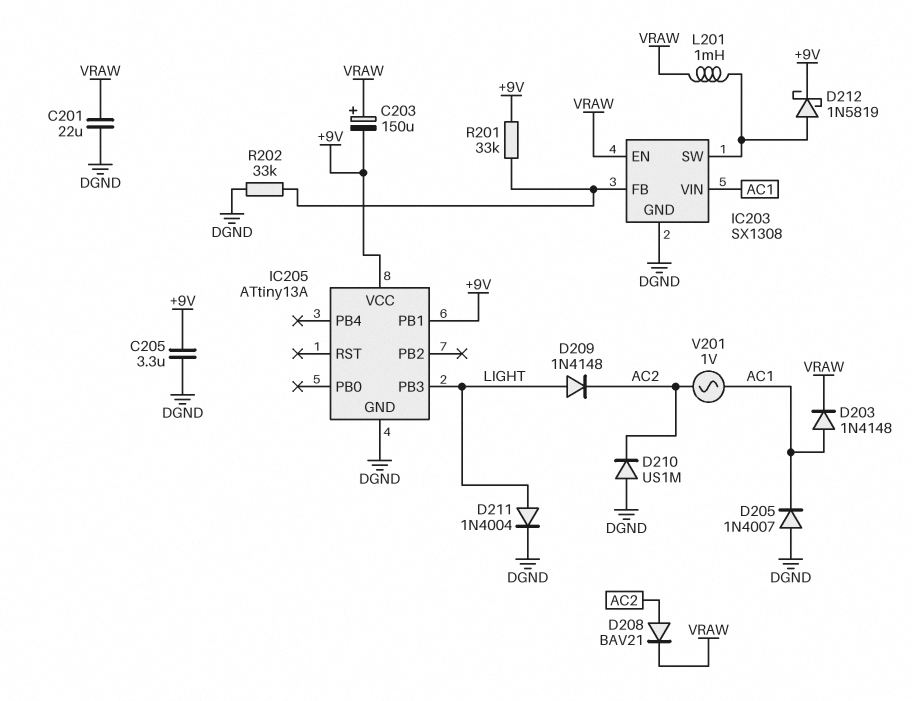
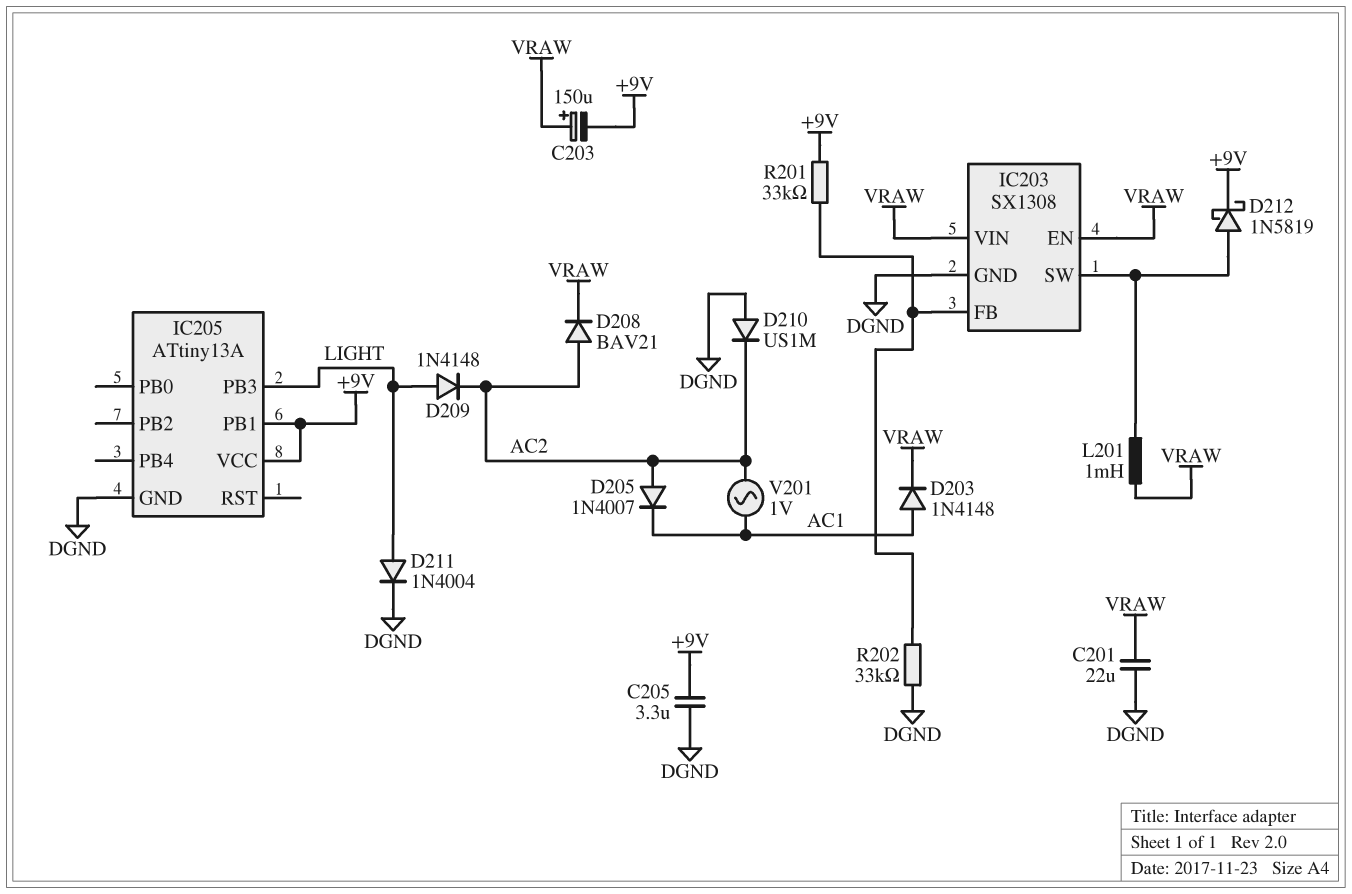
D205: diode 1N4007 (A DGND, K AC1) -> diode 1N4007 (A AC2, K AC1)
IC203 pin VIN: AC1 -> VRAW

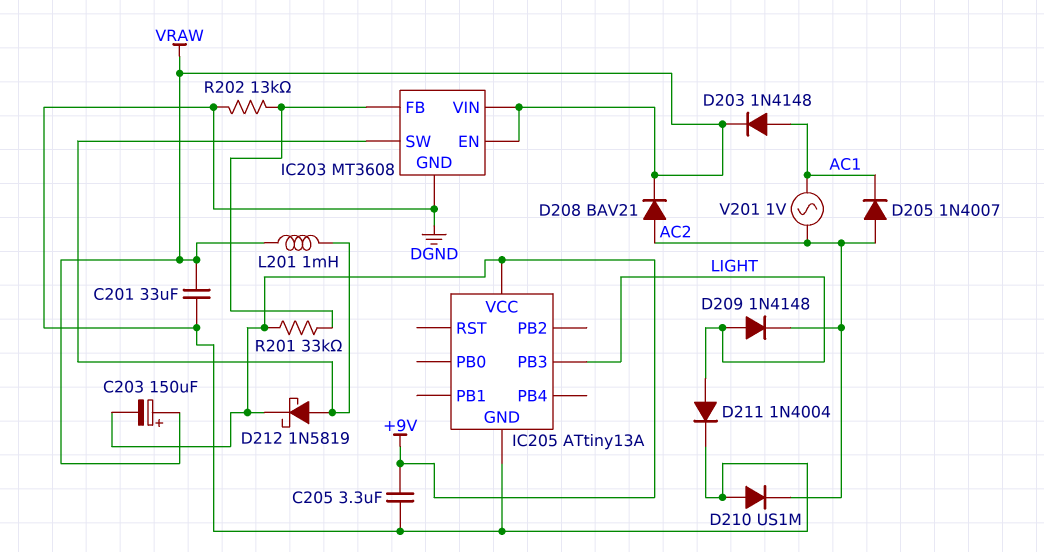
C201: 22uF (DGND, VRAW) -> 33uF (DGND, VRAW)
IC203: SX1308 -> MT3608
IC205 pin PB1: +9V -> none
R202: 33k (DGND, IC203/FB) -> 13k (DGND, IC203/FB)

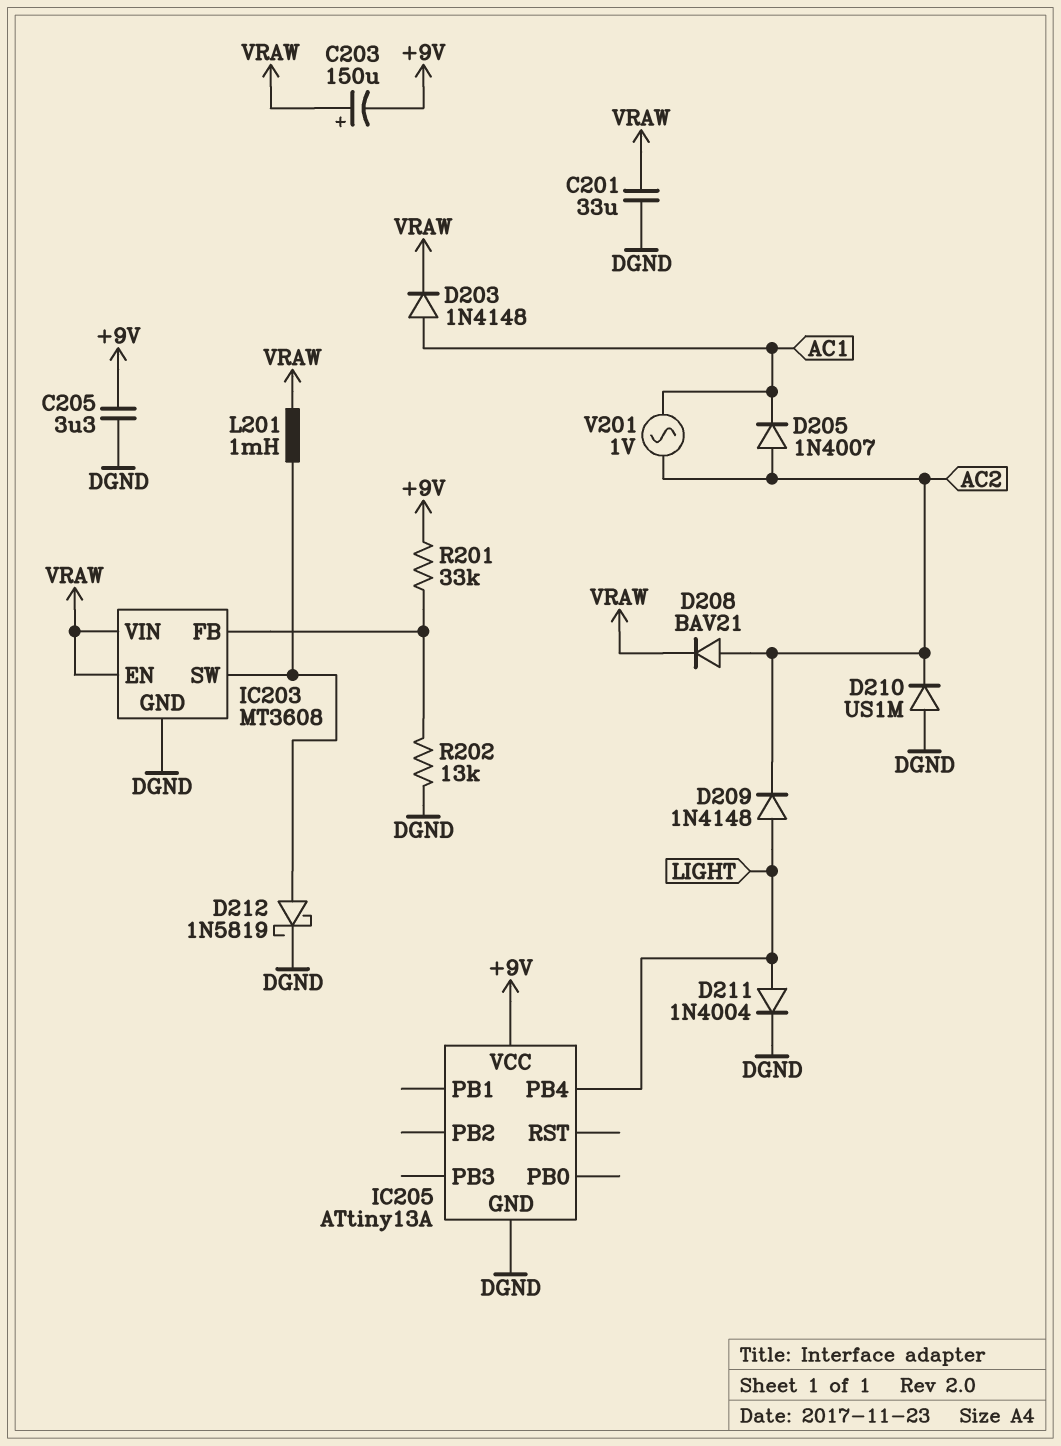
D212: schottky 1N5819 (A IC203/SW, K +9V) -> schottky 1N5819 (A IC203/SW, K DGND)
IC205 pin PB3: LIGHT -> none
IC205 pin PB4: none -> LIGHT

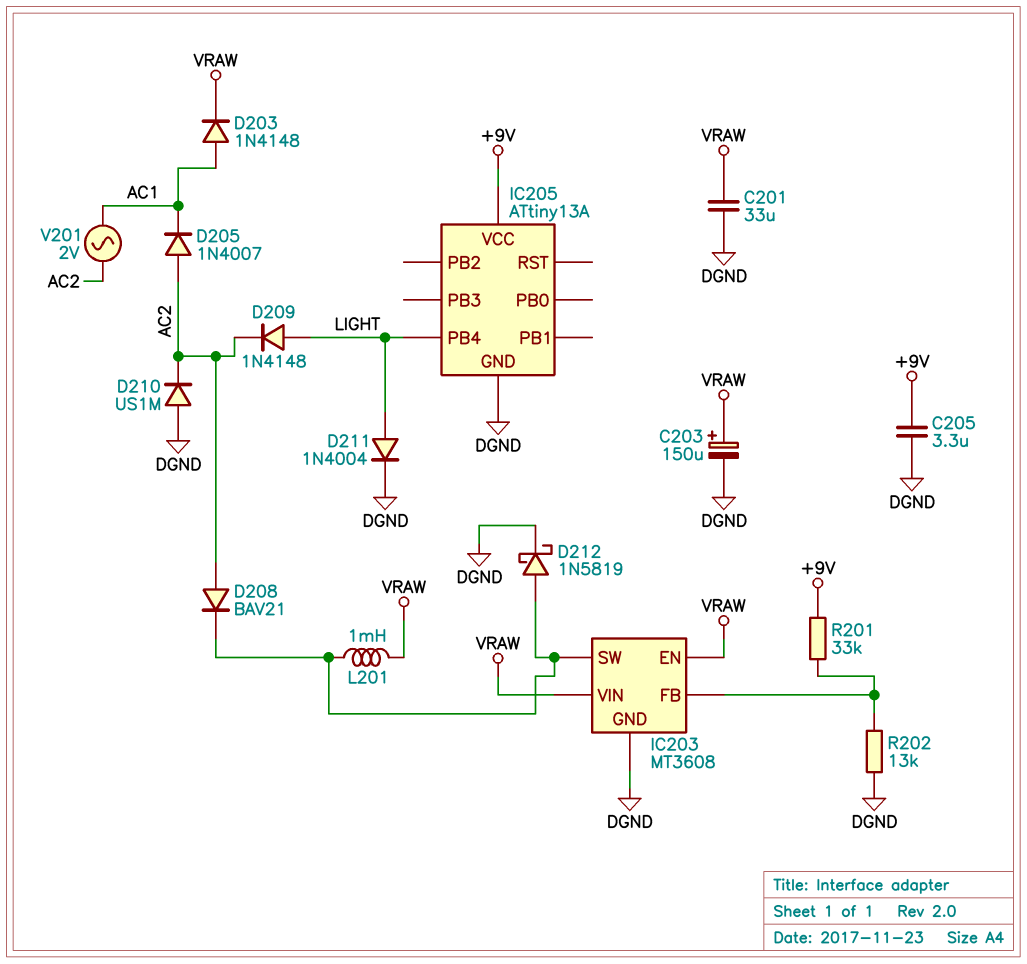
C203: 150uF (plus VRAW, minus +9V) -> 150uF (plus VRAW, minus DGND)
D208: diode BAV21 (A AC2, K VRAW) -> diode BAV21 (A AC2, K IC203/SW)
V201: AC 1V (AC1, AC2) -> AC 2V (AC1, AC2)

